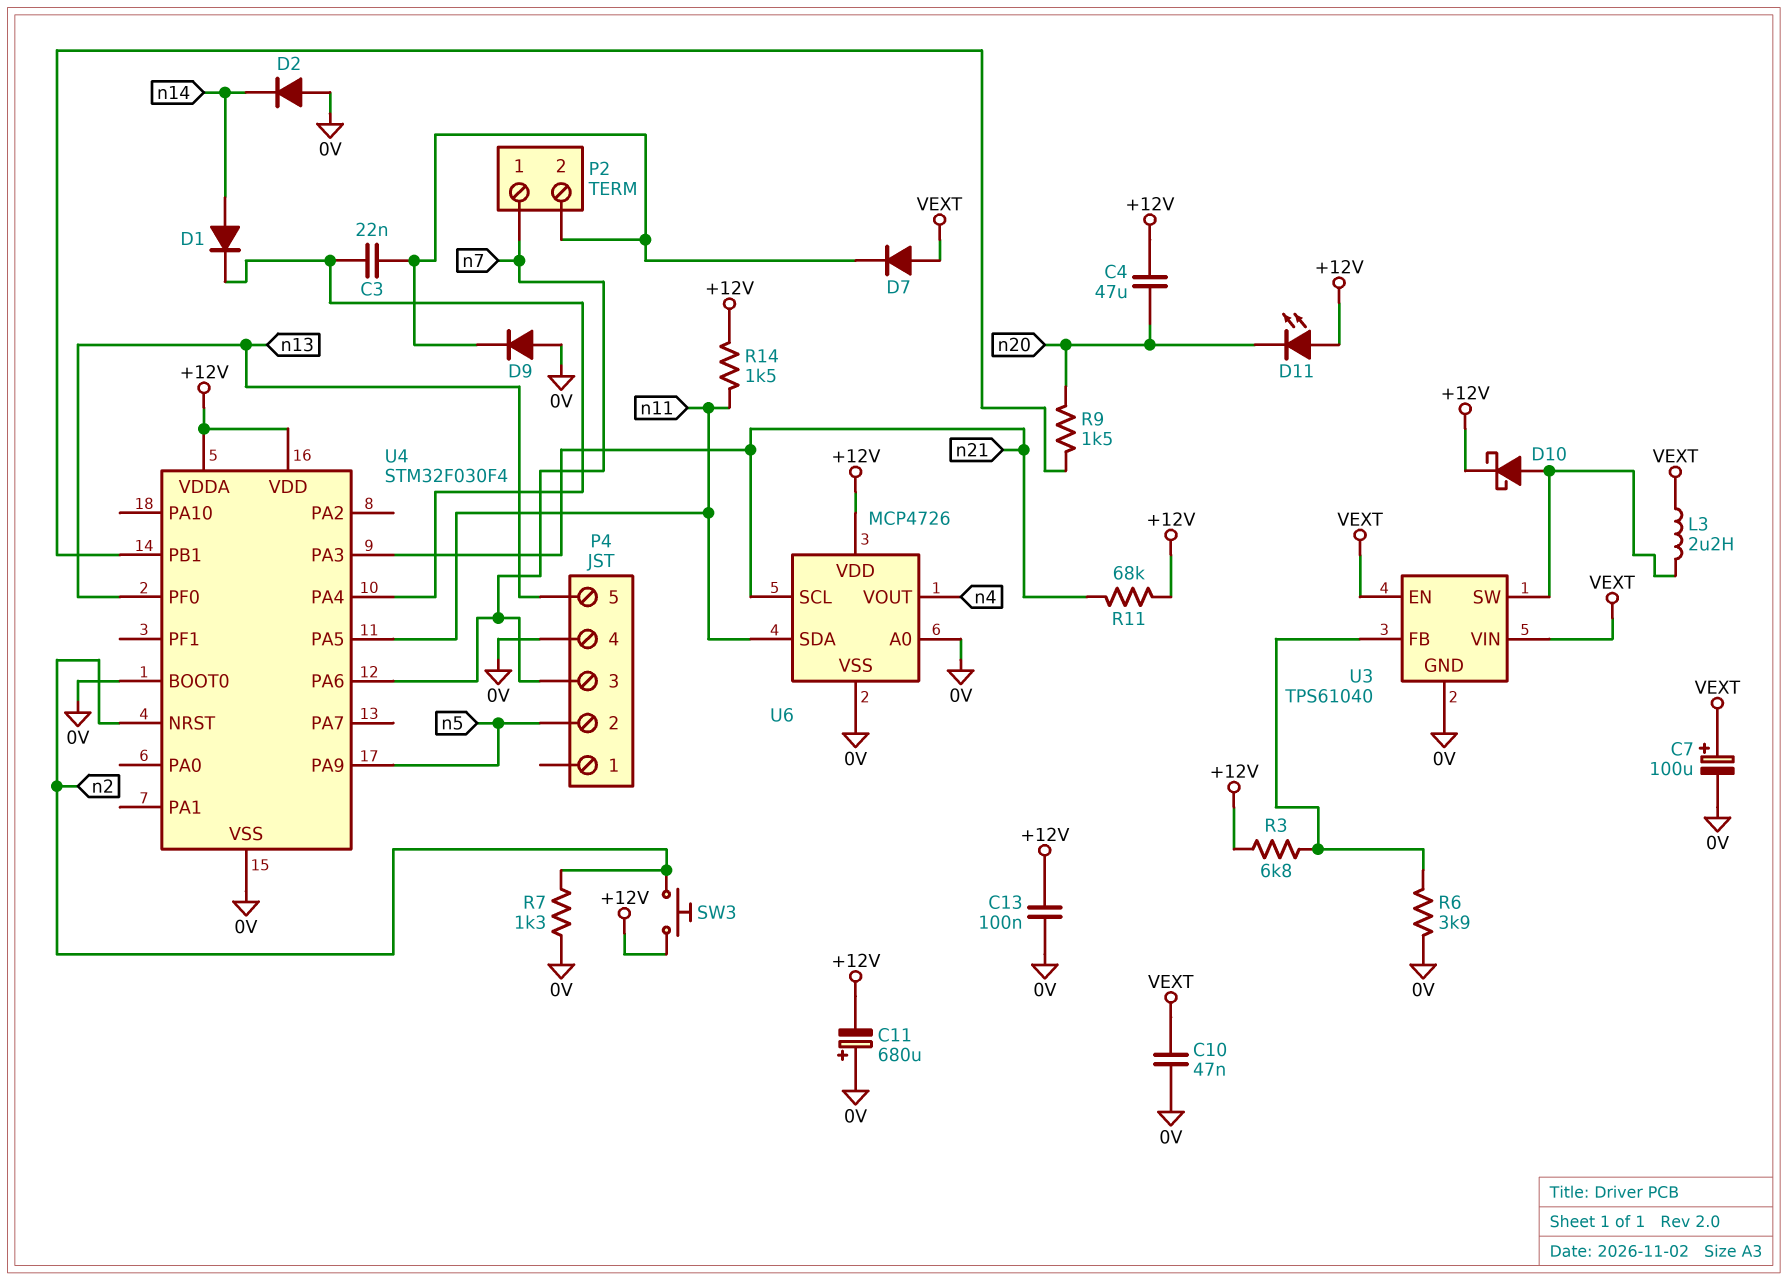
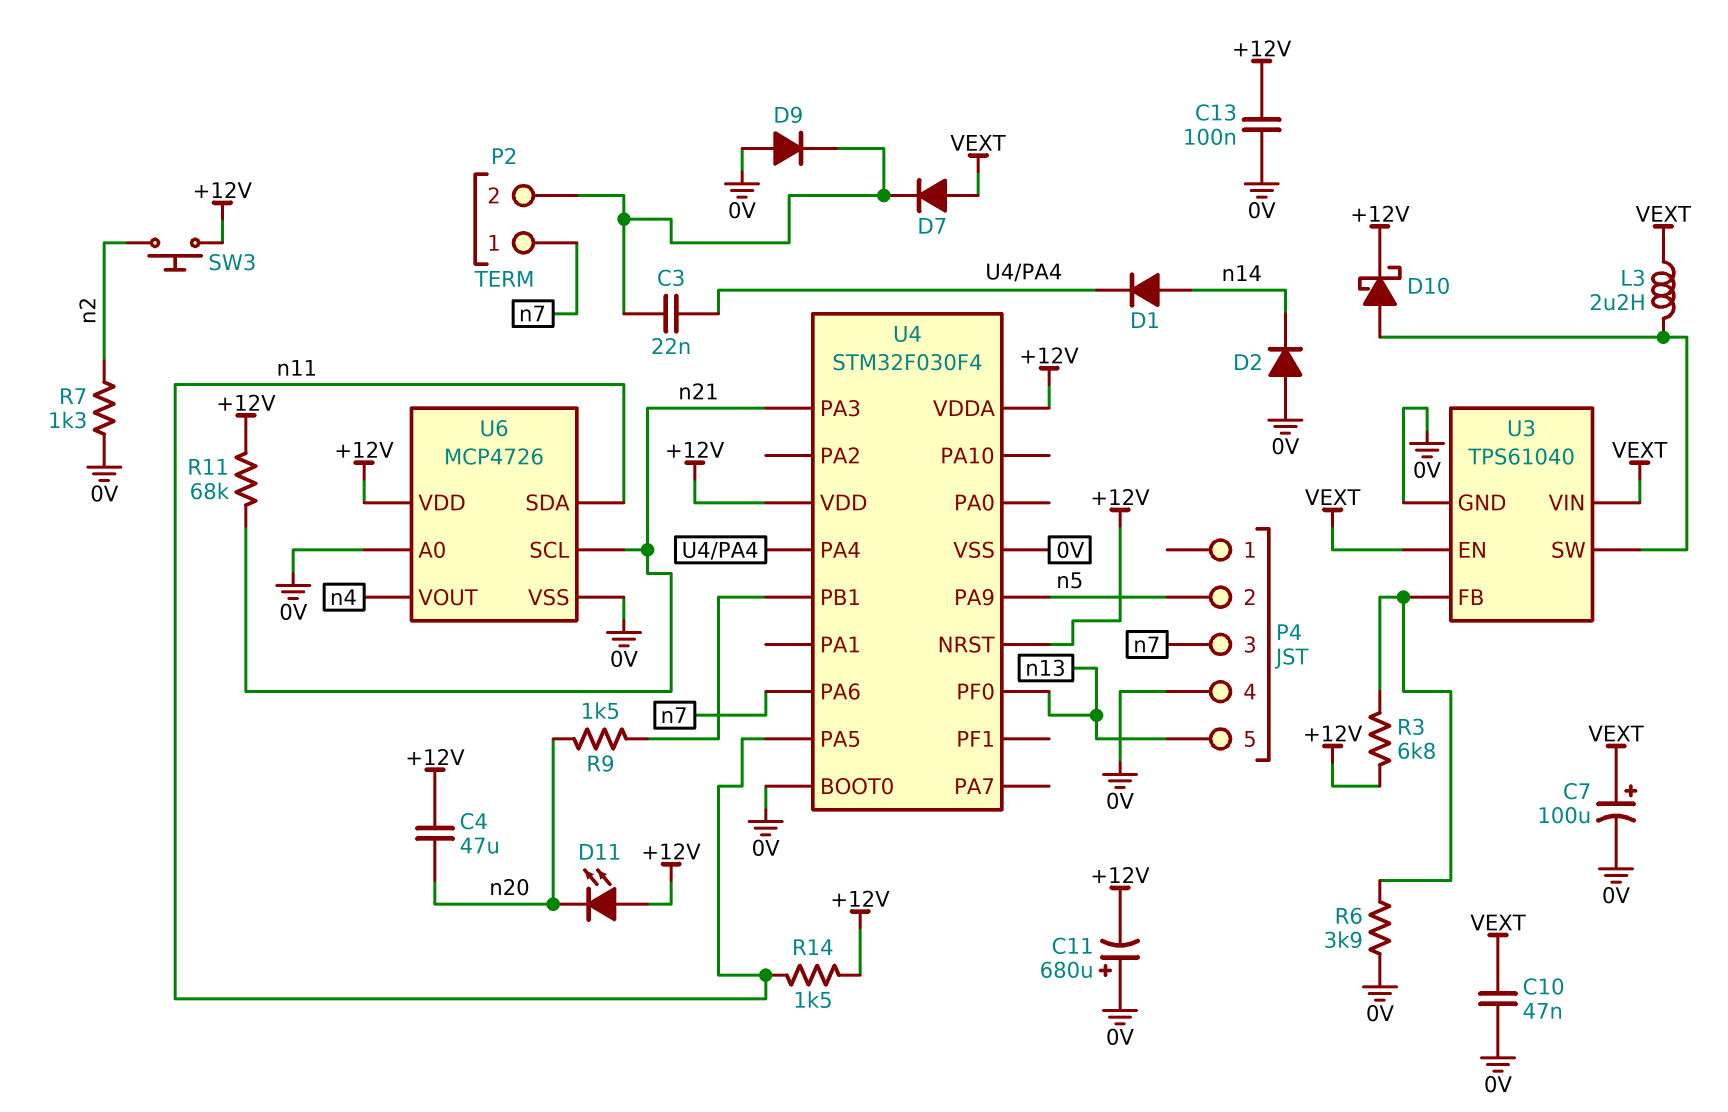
U4 pin NRST: n2 -> +12V

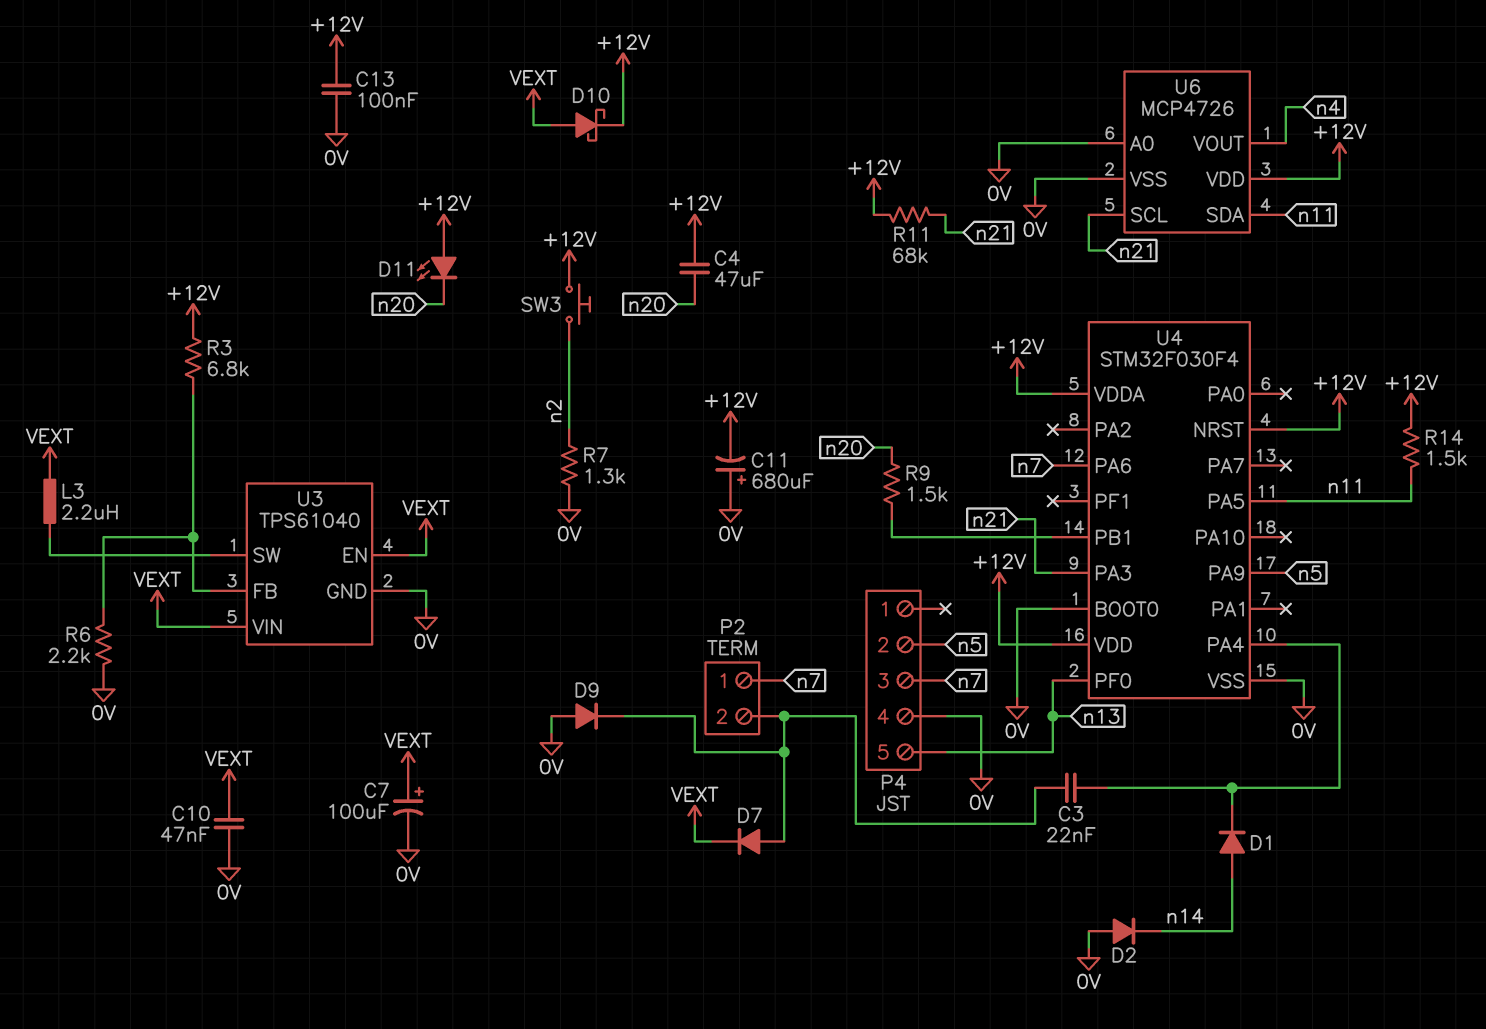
D7: diode (A VEXT, K P2/2) -> diode (A P2/2, K VEXT)
D10: schottky (A U3/SW, K +12V) -> schottky (A VEXT, K +12V)
R6: 3.9k (0V, U3/FB) -> 2.2k (0V, U3/FB)

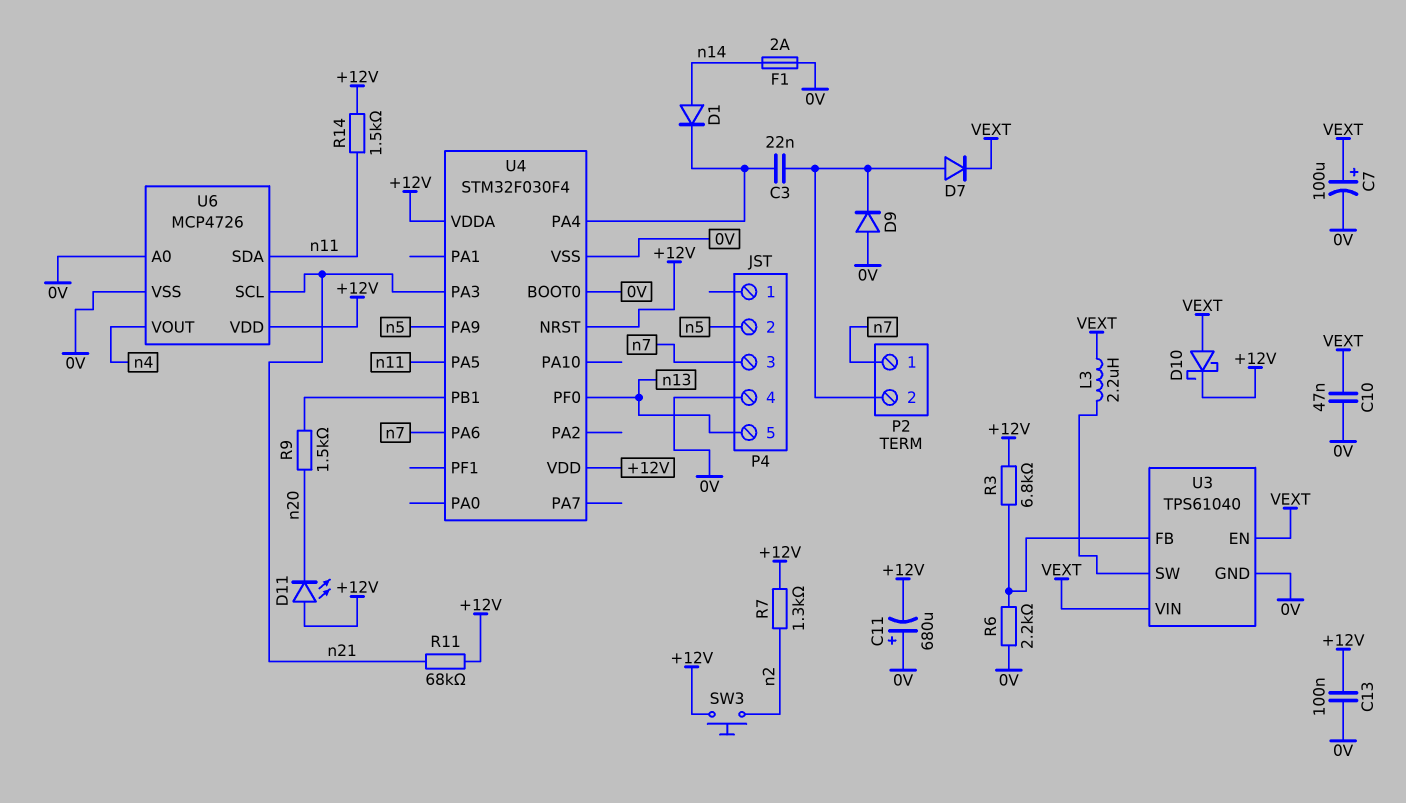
C4: 47uF (+12V, n20) -> none
D2: diode (A 0V, K n14) -> none
F1: none -> 2A (0V, n14)
R7: 1.3k (0V, n2) -> 1.3k (+12V, n2)

